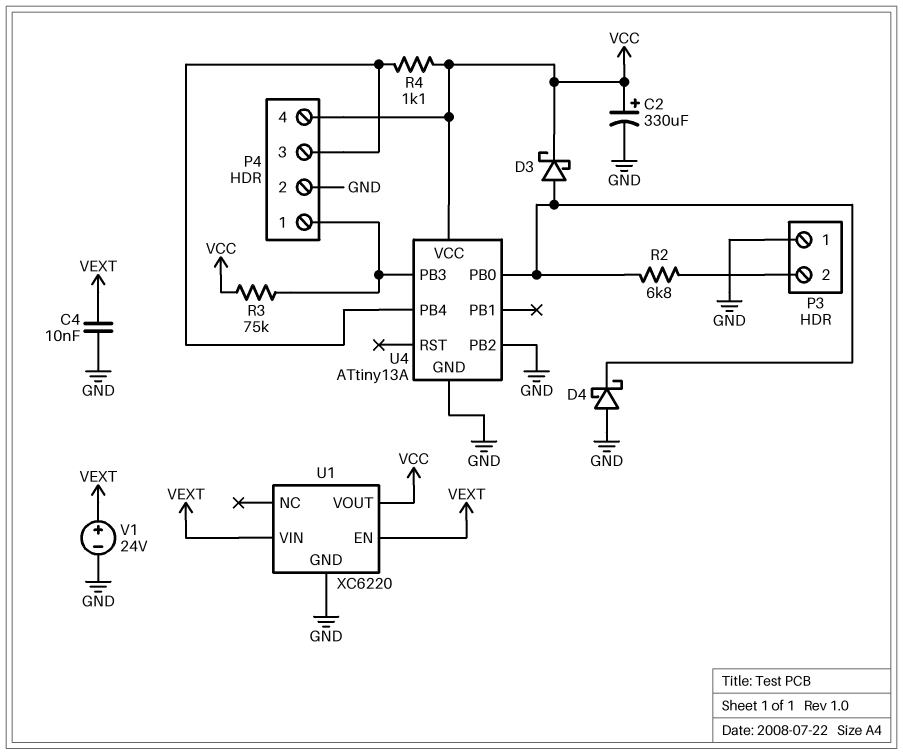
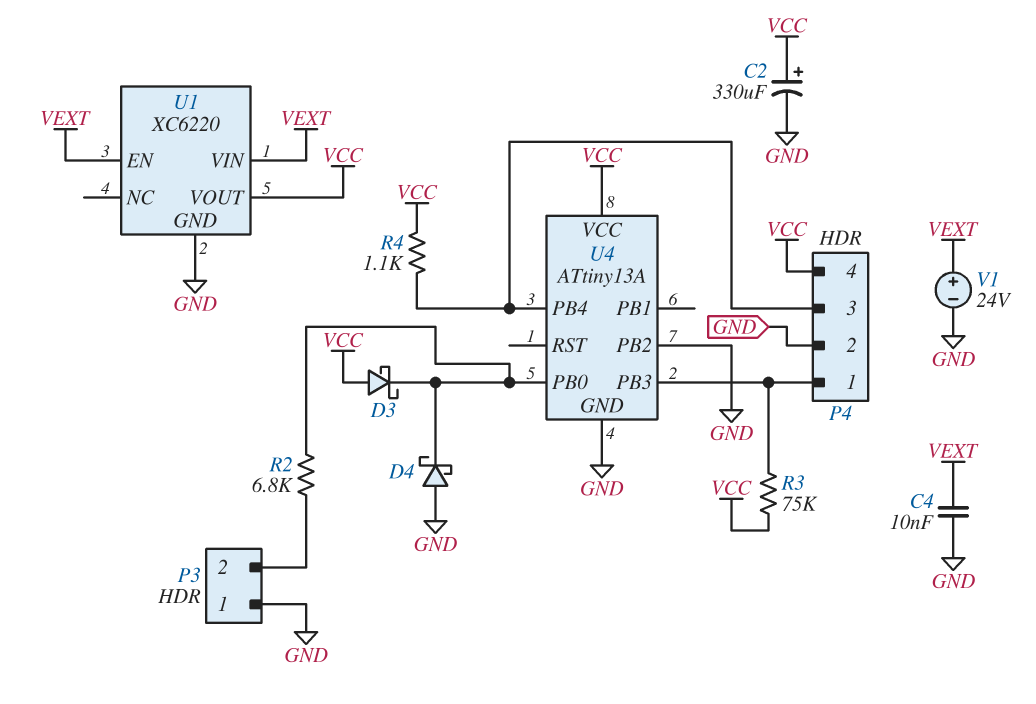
D3: schottky (A U4/PB0, K VCC) -> schottky (A VCC, K U4/PB0)

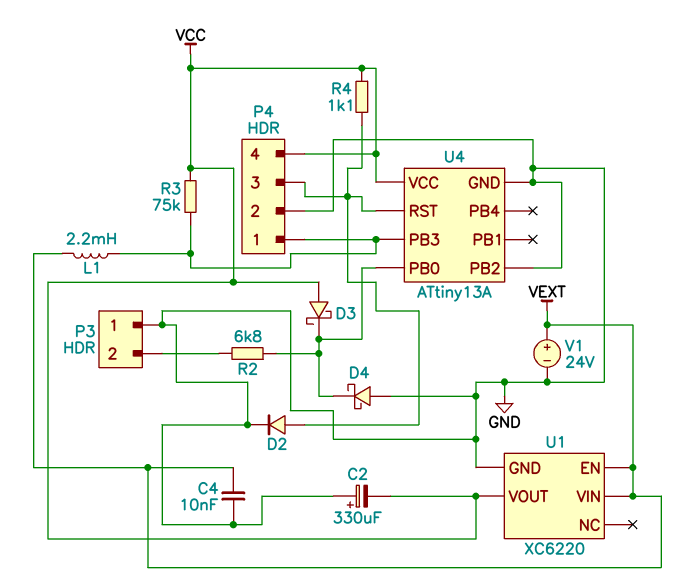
C2: 330uF (plus VCC, minus GND) -> 330uF (plus GND, minus VCC)
D2: none -> diode (A P4/3, K GND)
L1: none -> 2.2mH (P4/1, VEXT)
U4 pin PB4: P4/3 -> none
U4 pin RST: none -> P4/3

